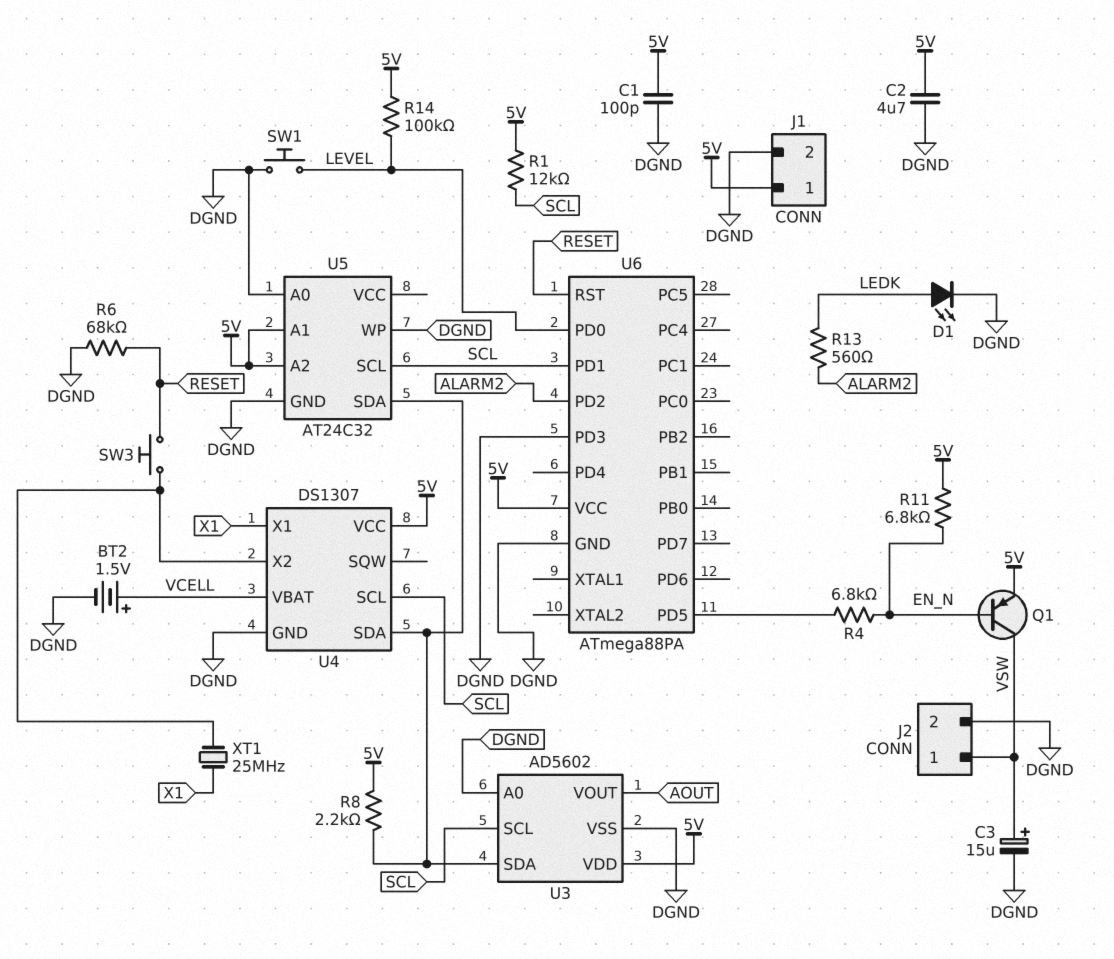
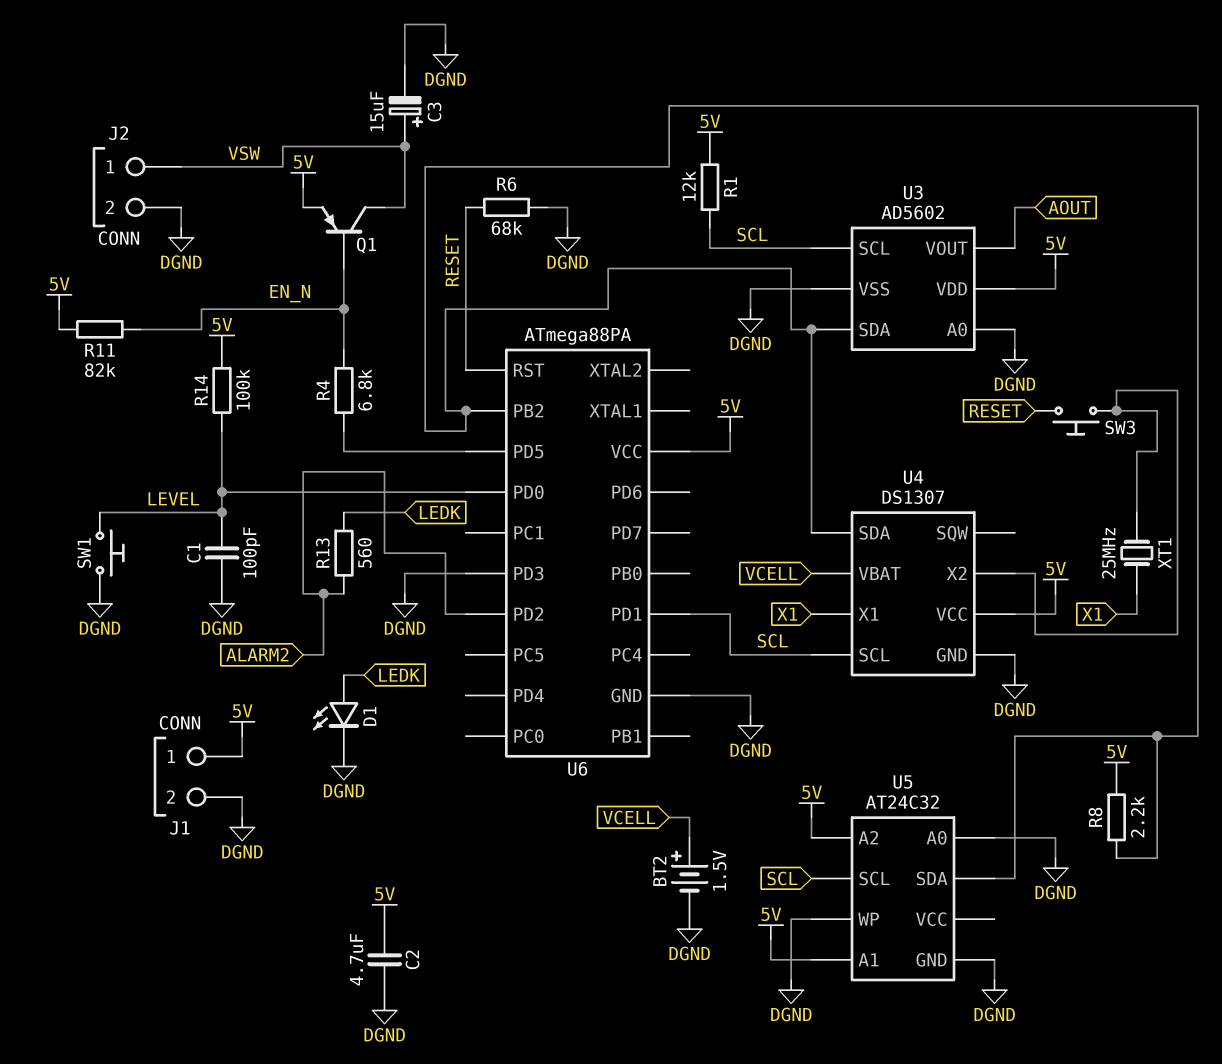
C1: 100pF (5V, DGND) -> 100pF (DGND, LEVEL)
R11: 6.8k (5V, EN_N) -> 82k (5V, EN_N)
U6 pin PB2: none -> U3/SDA

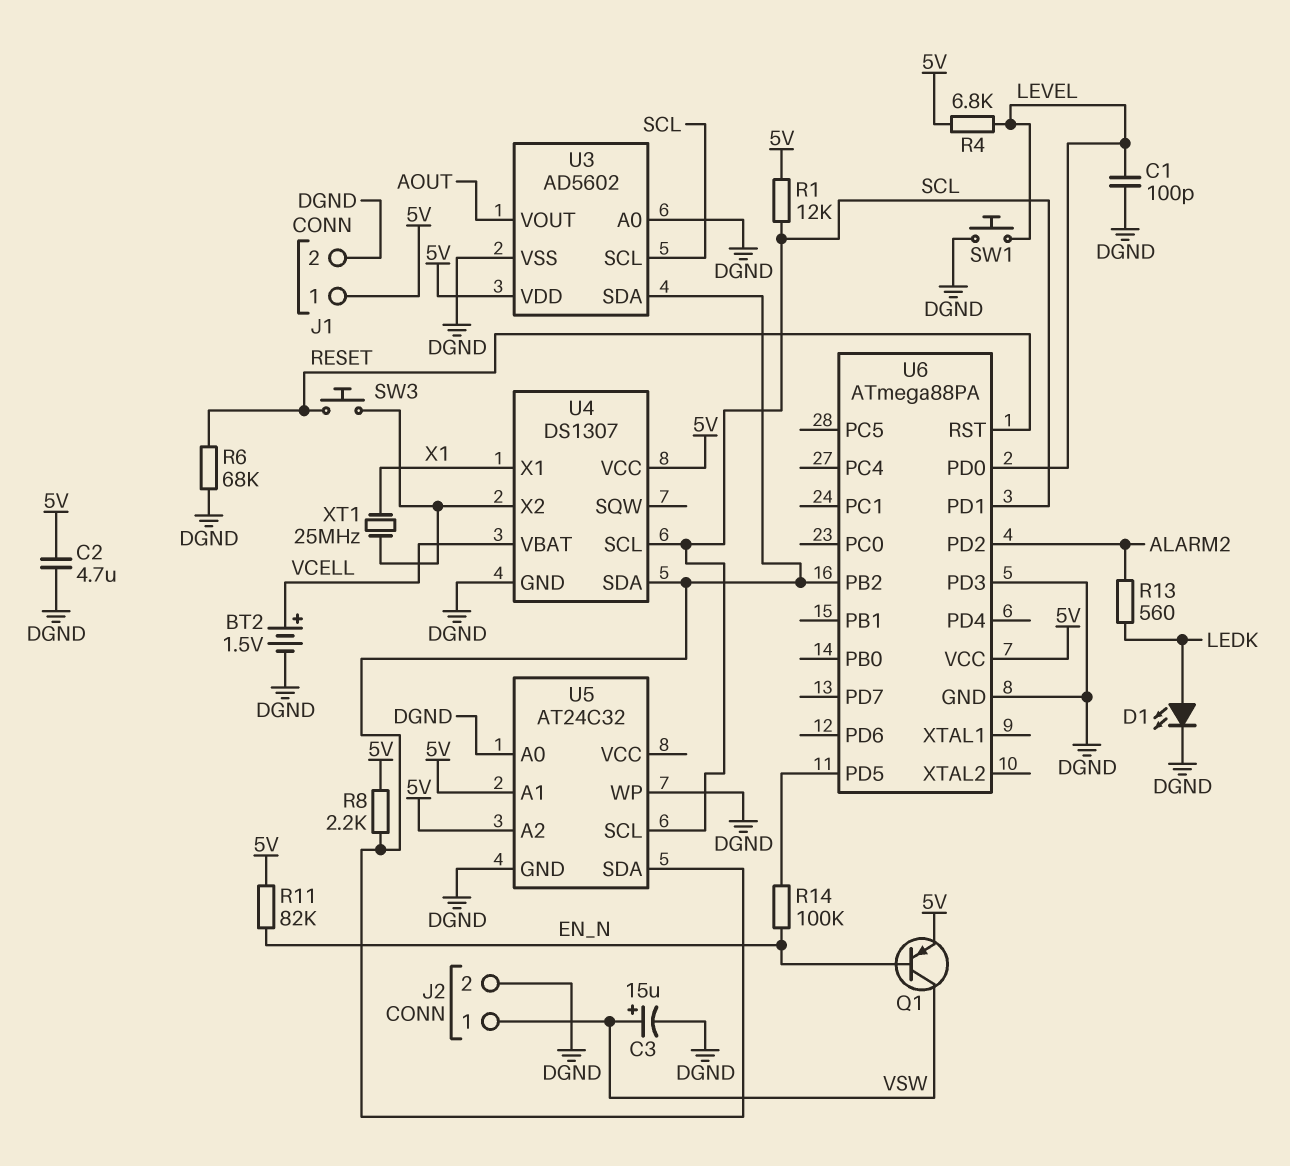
R4: 6.8k (EN_N, U6/PD5) -> 6.8k (5V, LEVEL)
R14: 100k (5V, LEVEL) -> 100k (EN_N, U6/PD5)

